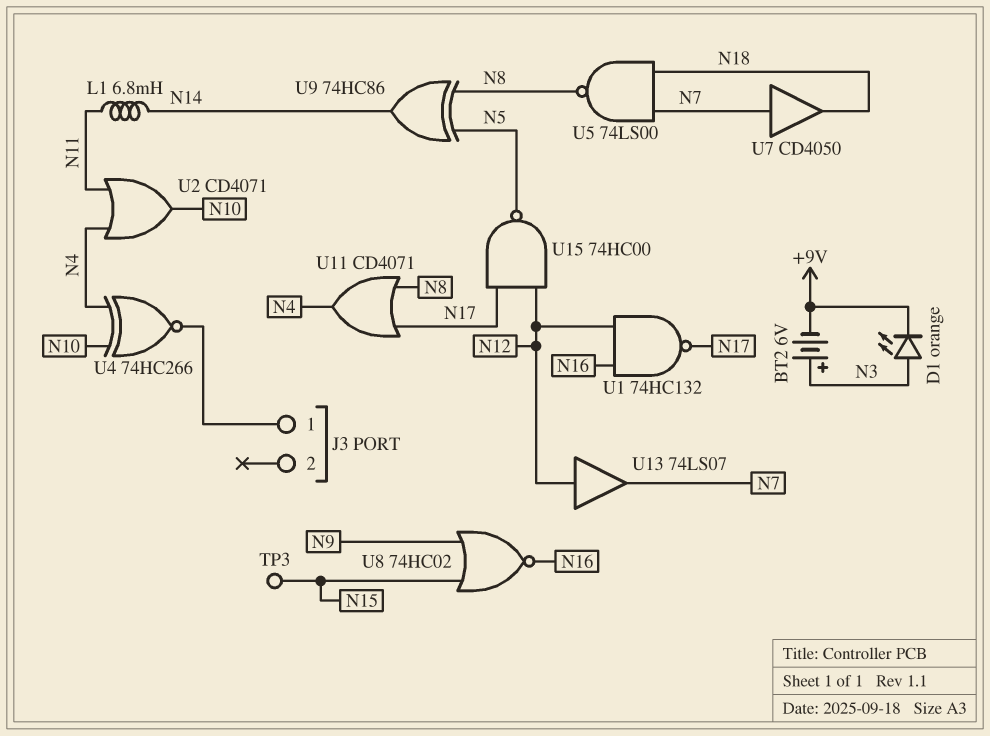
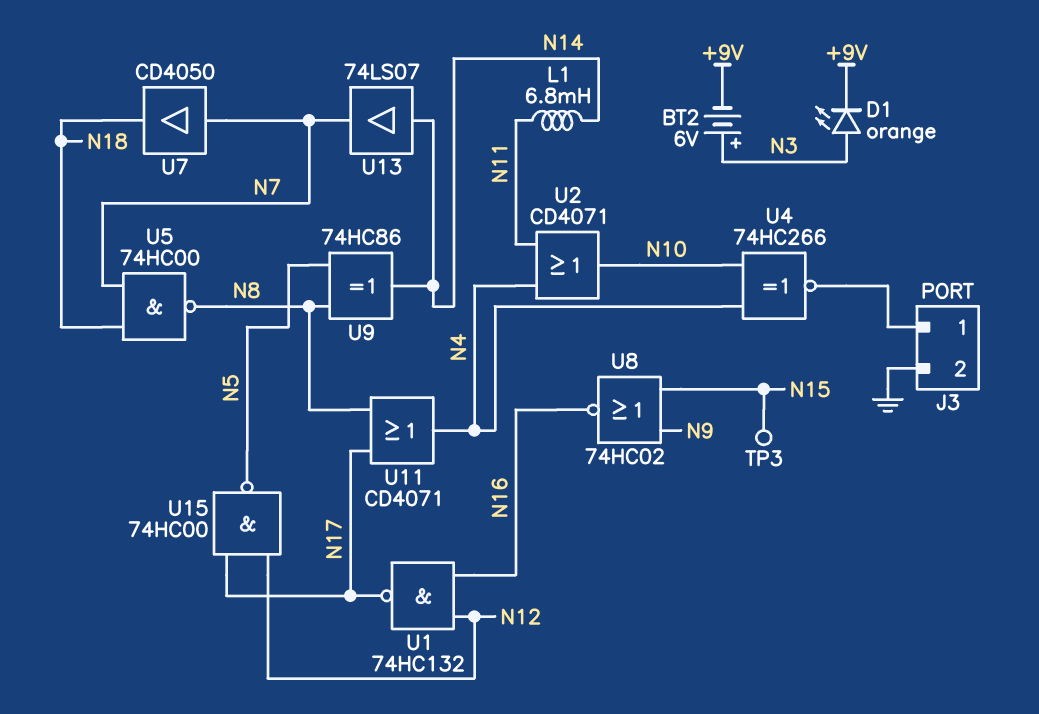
J3 pin 2: none -> GND
U5: NAND 74LS00 (in N7, in N18, out N8) -> NAND 74HC00 (in N7, in N18, out N8)
U13: buffer 74LS07 (in N12, out N7) -> buffer 74LS07 (in N14, out N7)

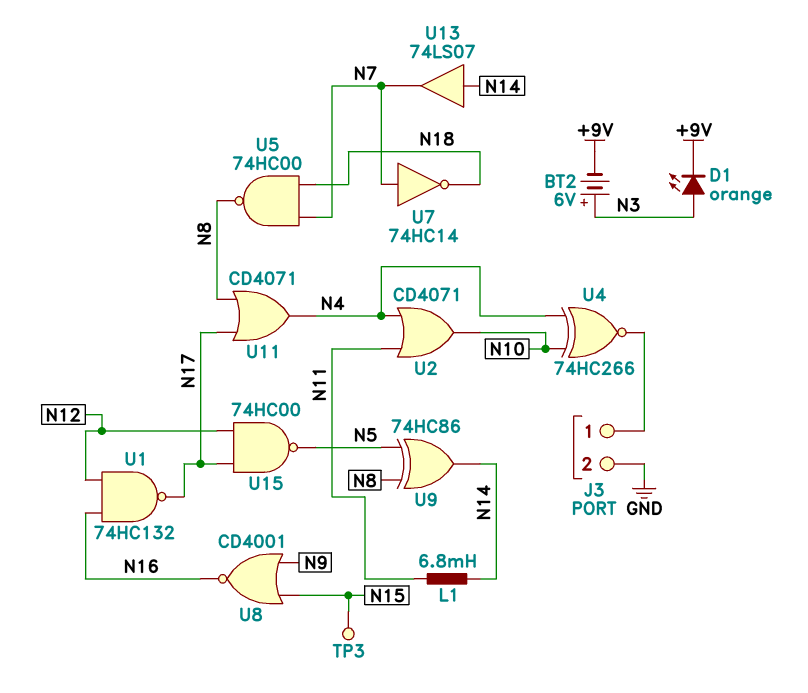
U7: buffer CD4050 (in N7, out N18) -> NOT 74HC14 (in N7, out N18)
U8: NOR 74HC02 (in N9, in N15, out N16) -> NOR CD4001 (in N9, in N15, out N16)

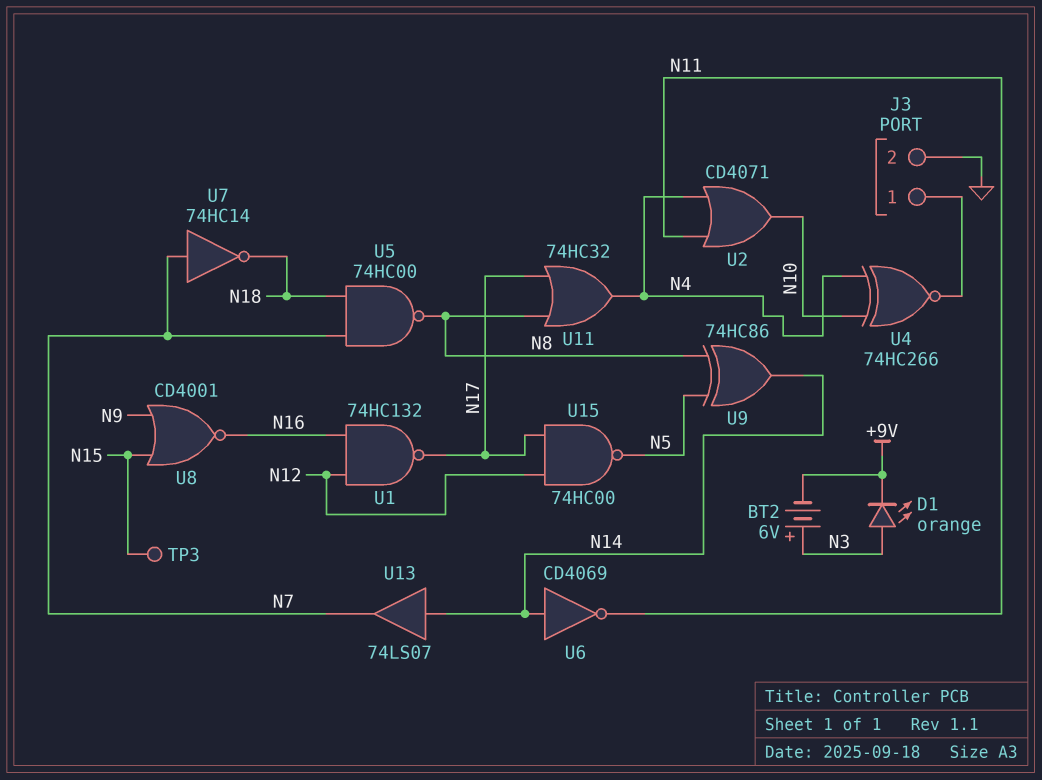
L1: 6.8mH (N11, N14) -> none
U6: none -> NOT CD4069 (in N14, out N11)
U11: OR CD4071 (in N8, in N17, out N4) -> OR 74HC32 (in N8, in N17, out N4)

